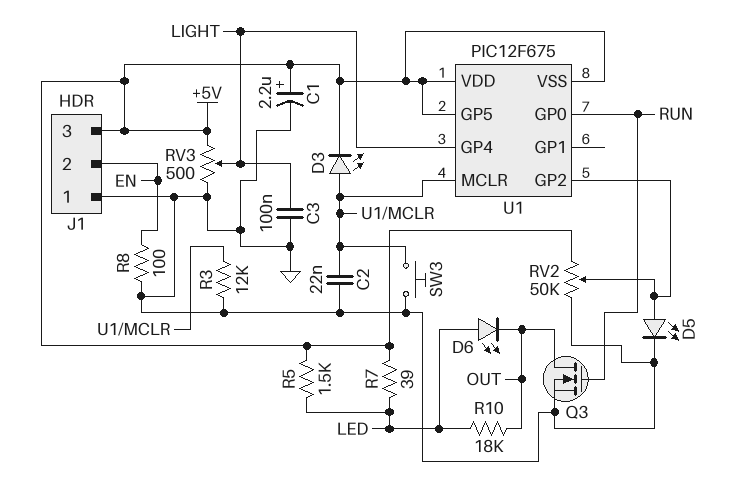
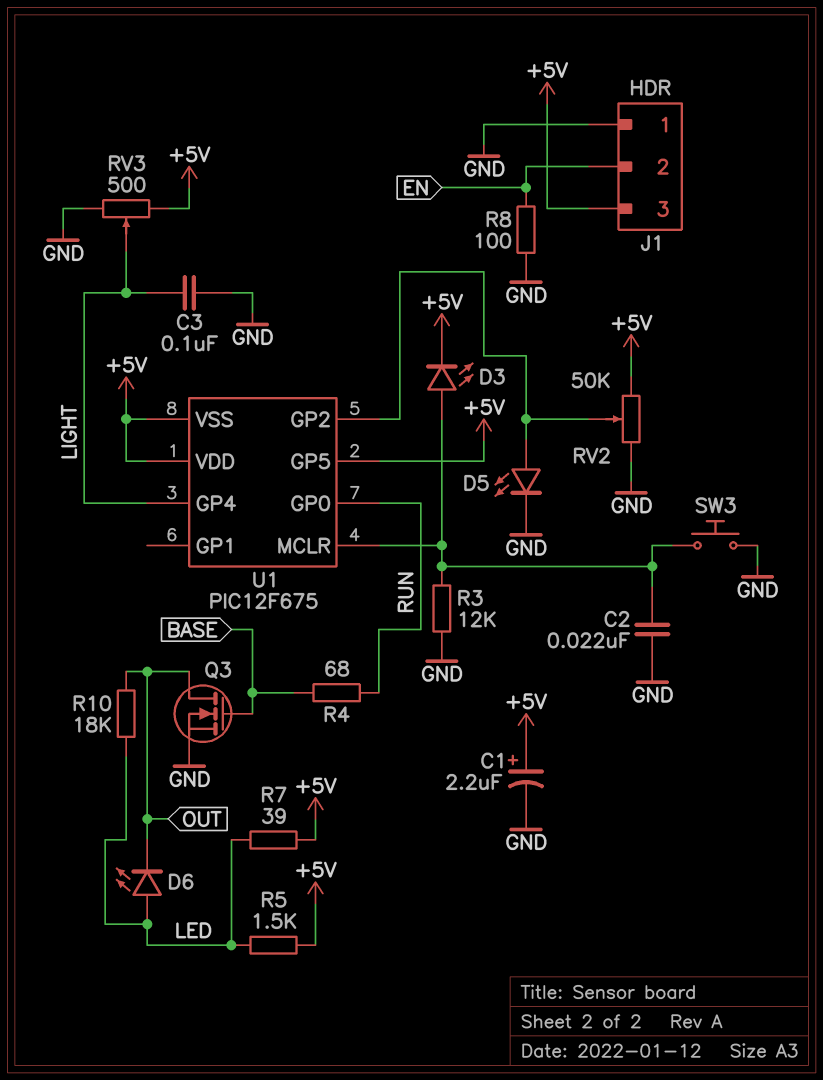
Q3: NMOS (G RUN, D OUT, S GND) -> NMOS (G BASE, D OUT, S GND)
R4: none -> 68 (BASE, RUN)

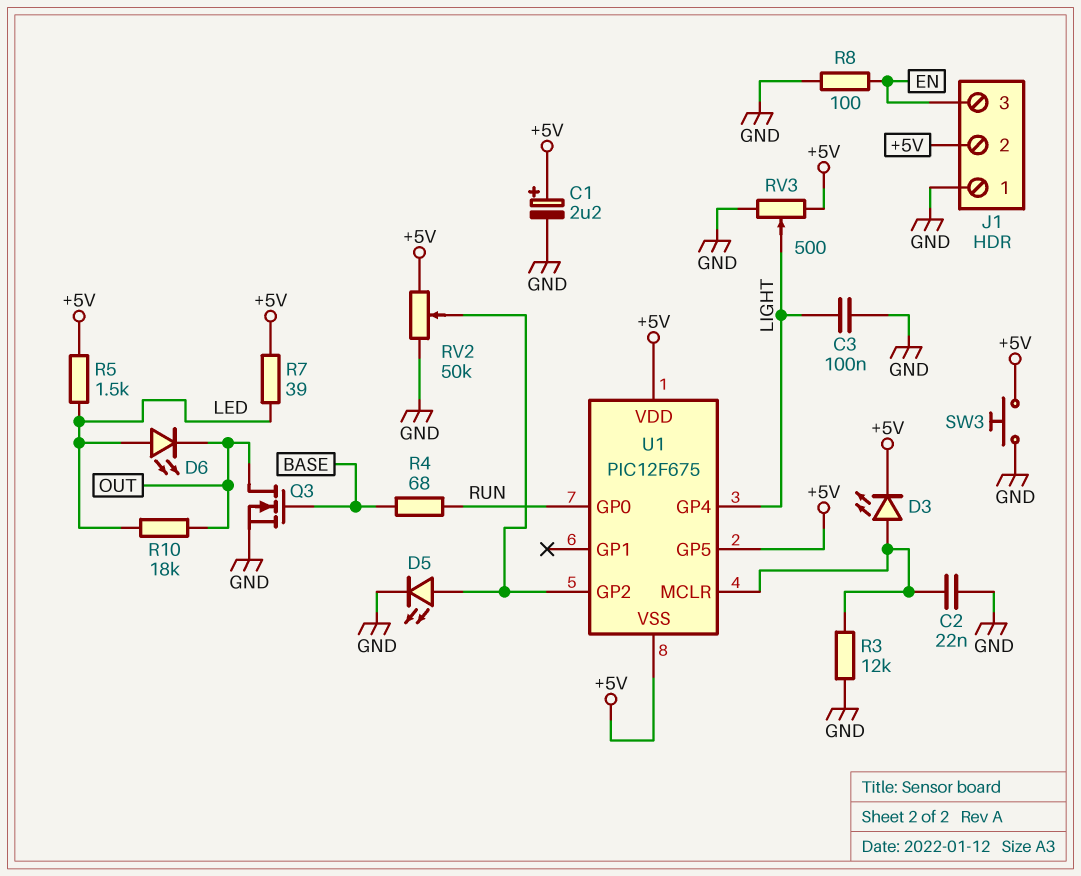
J1 pin 2: EN -> +5V
J1 pin 3: +5V -> EN
SW3: button (GND, U1/MCLR) -> button (+5V, GND)

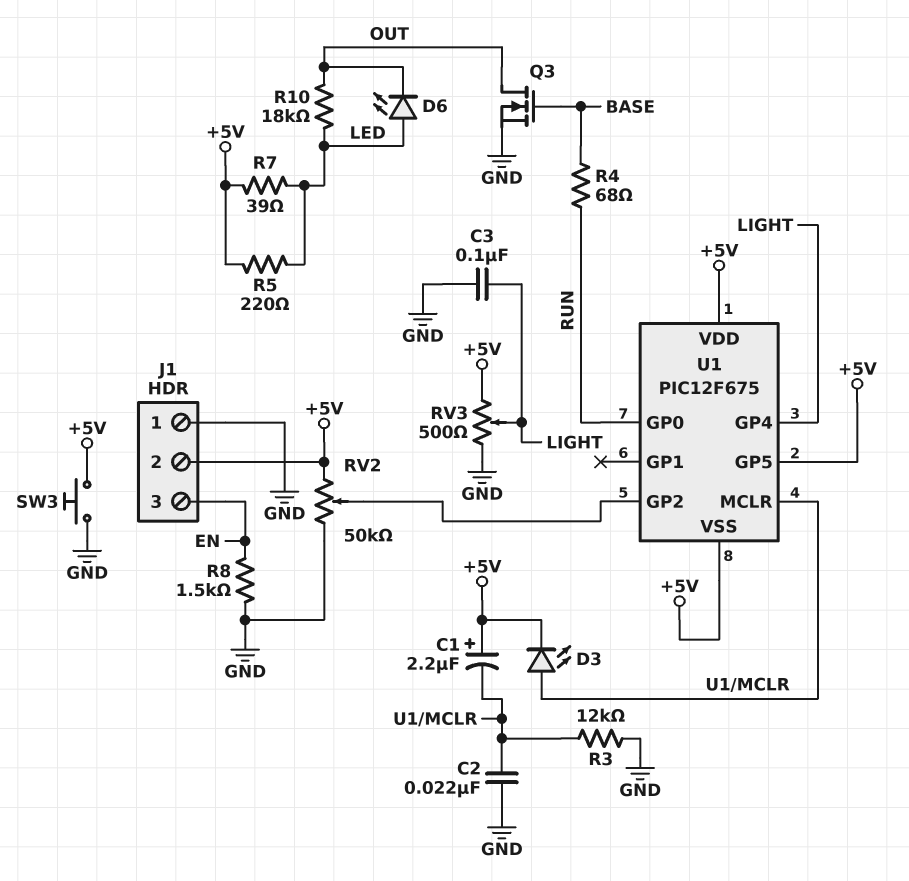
C1: 2.2uF (plus +5V, minus GND) -> 2.2uF (plus +5V, minus U1/MCLR)
D5: LED (A U1/GP2, K GND) -> none
R5: 1.5k (+5V, LED) -> 220 (+5V, LED)
R8: 100 (EN, GND) -> 1.5k (EN, GND)

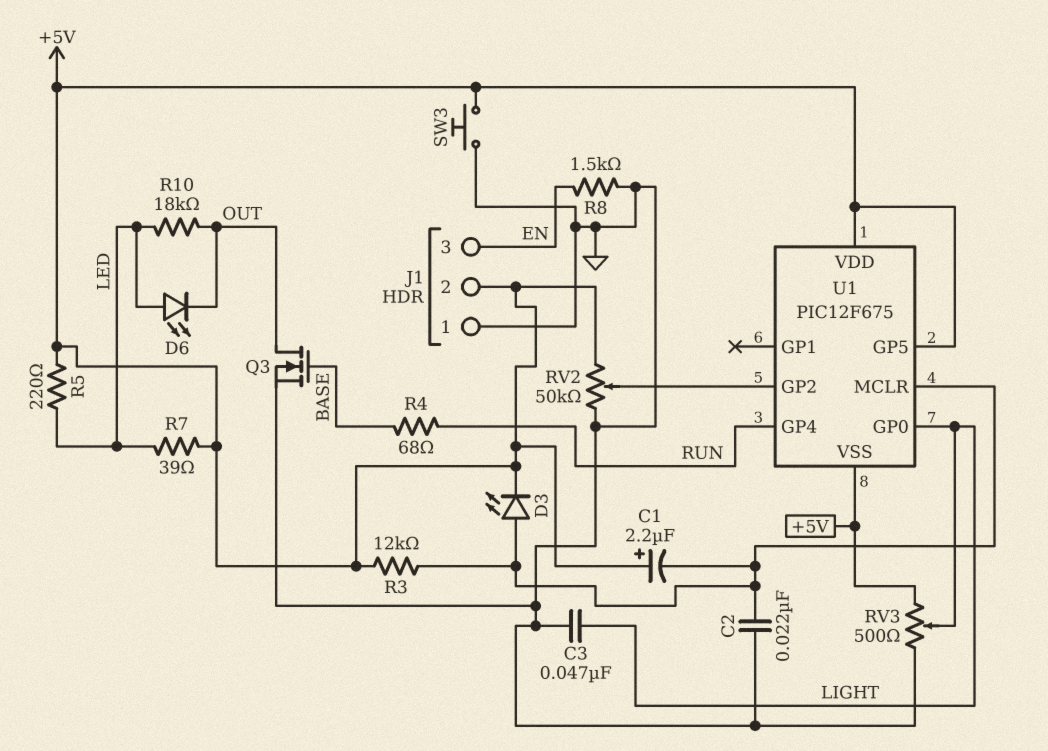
C3: 100nF (GND, LIGHT) -> 47nF (GND, LIGHT)
R3: 12k (GND, U1/MCLR) -> 12k (+5V, U1/MCLR)
U1 pin GP0: RUN -> LIGHT
U1 pin GP4: LIGHT -> RUN

